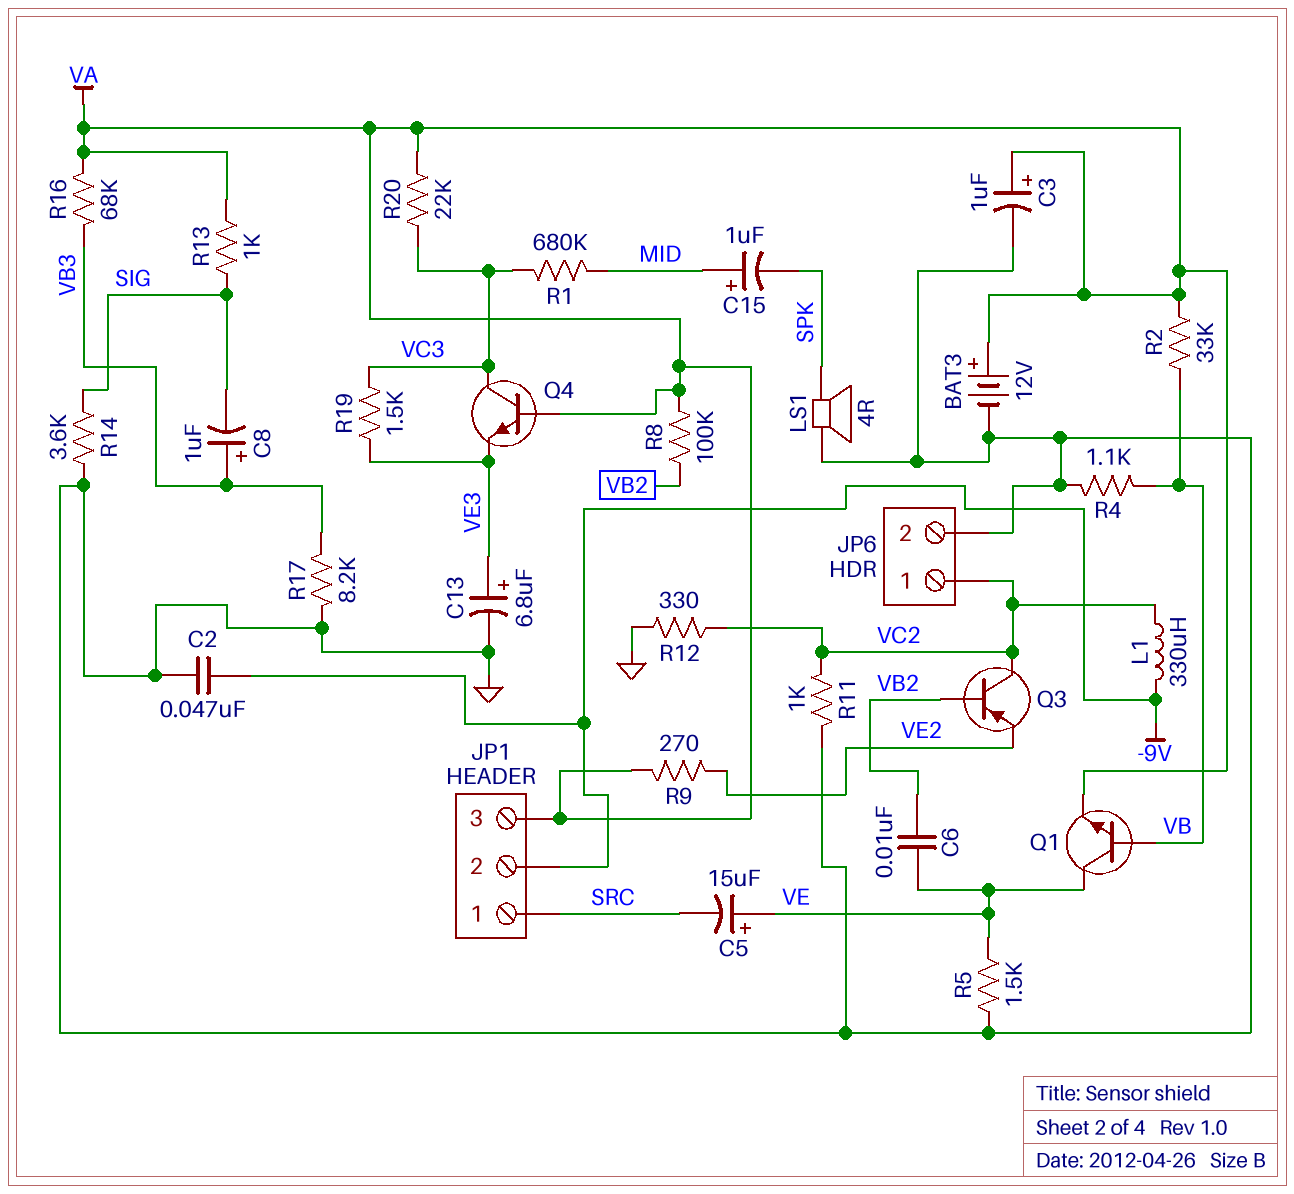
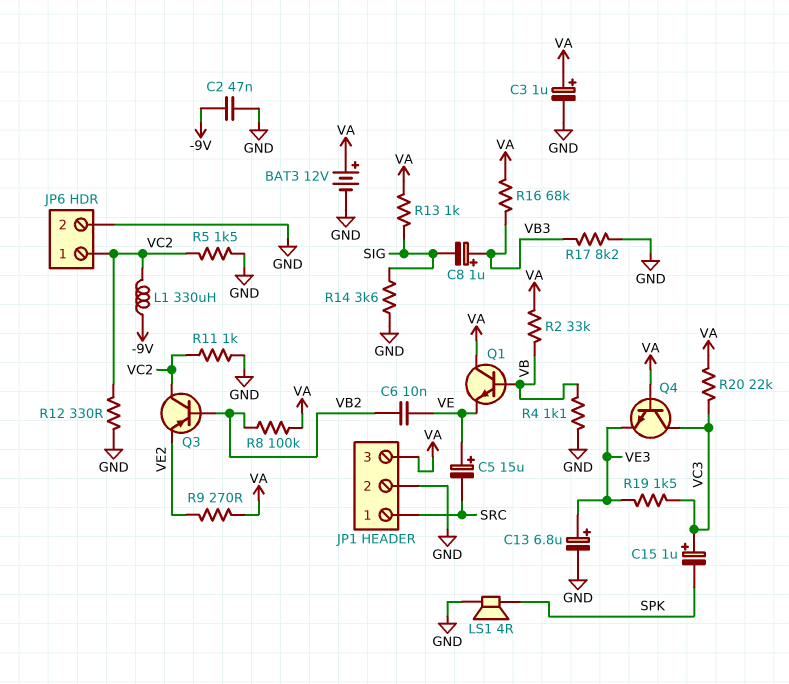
C15: 1uF (plus MID, minus SPK) -> 1uF (plus VC3, minus SPK)
JP1 pin 2: -9V -> GND
Q1: NPN (B VB, C VE, E VA) -> NPN (B VB, C VA, E VE)
R1: 680k (MID, VC3) -> none
R5: 1.5k (GND, VE) -> 1.5k (GND, VC2)

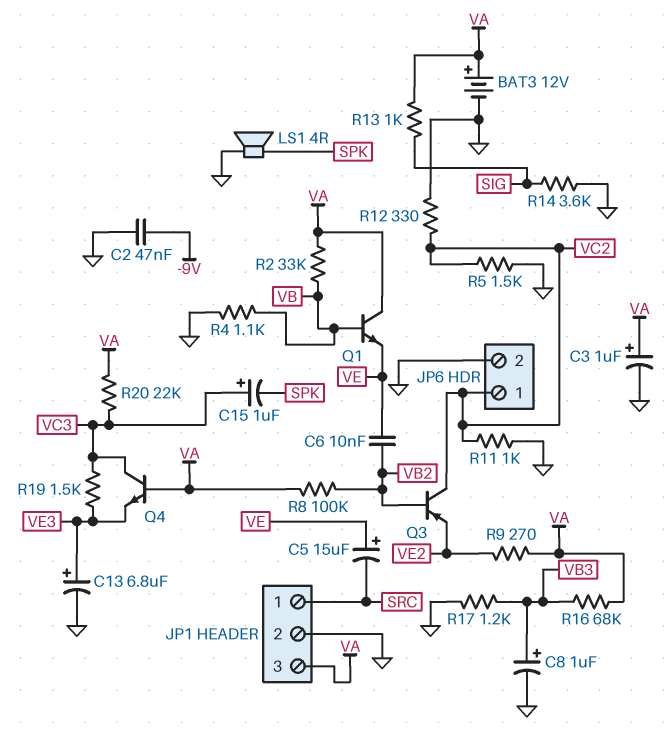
C8: 1uF (plus VB3, minus SIG) -> 1uF (plus VB3, minus GND)
L1: 330uH (-9V, VC2) -> none
R17: 8.2k (GND, VB3) -> 1.2k (GND, VB3)

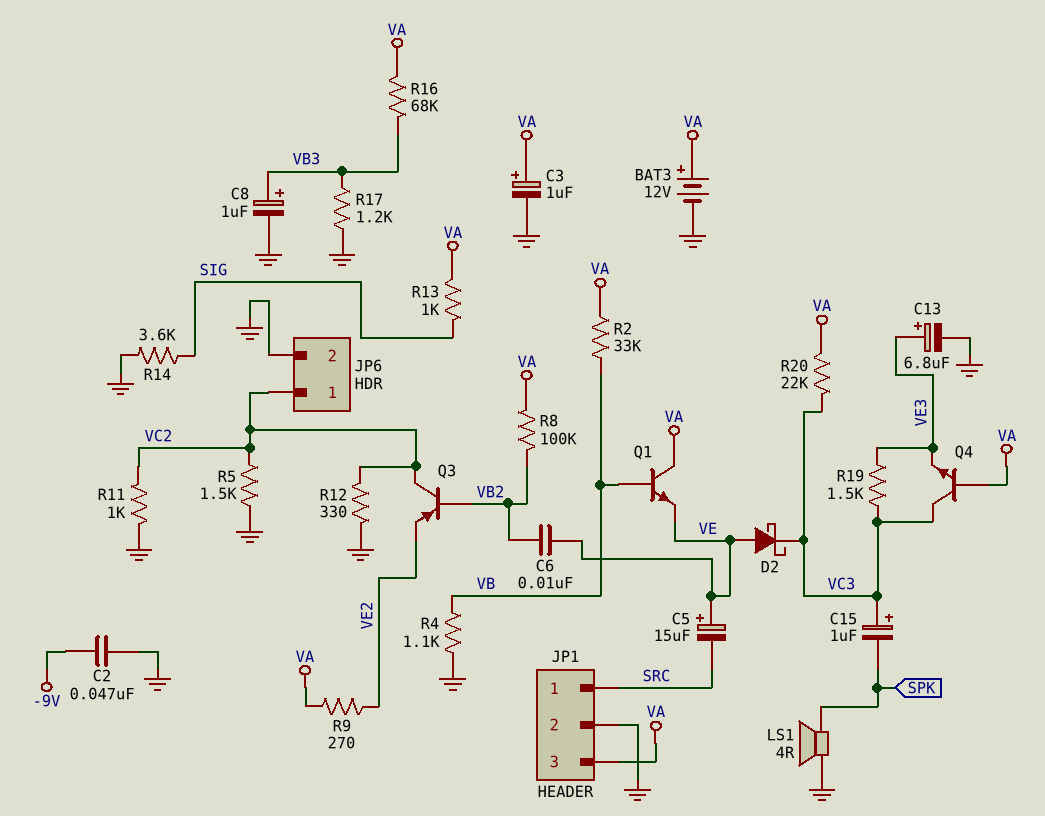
D2: none -> schottky (A VE, K VC3)

